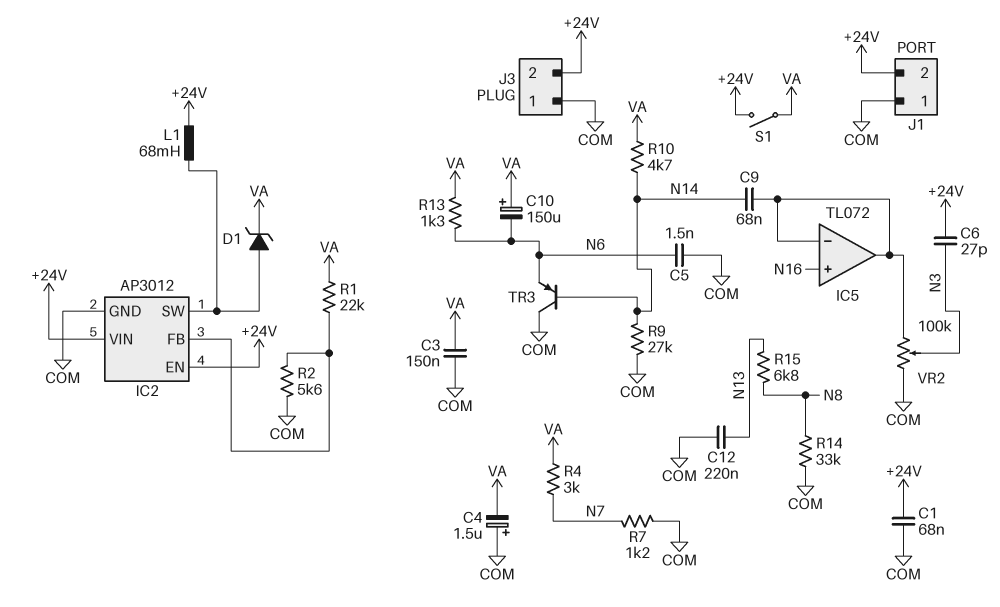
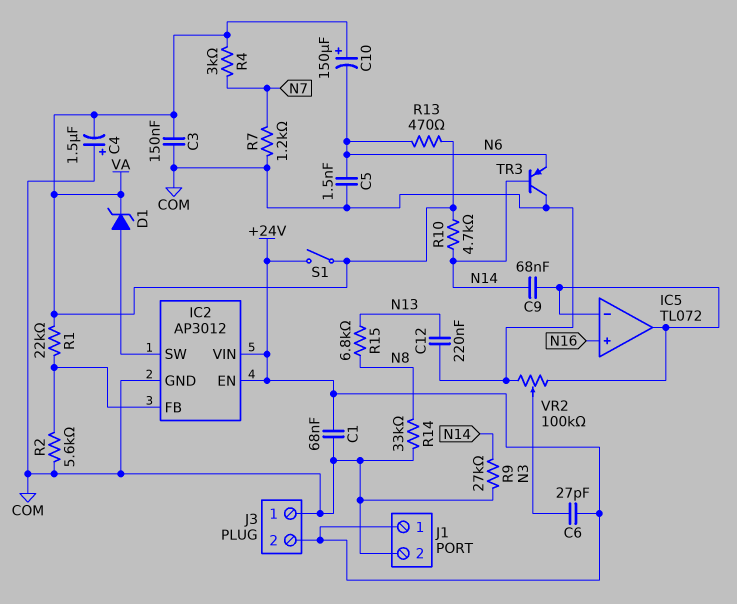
J1 pin 1: COM -> +24V
J1 pin 2: +24V -> COM
L1: 68mH (+24V, IC2/SW) -> none
R13: 1.3k (N6, VA) -> 470 (N6, VA)

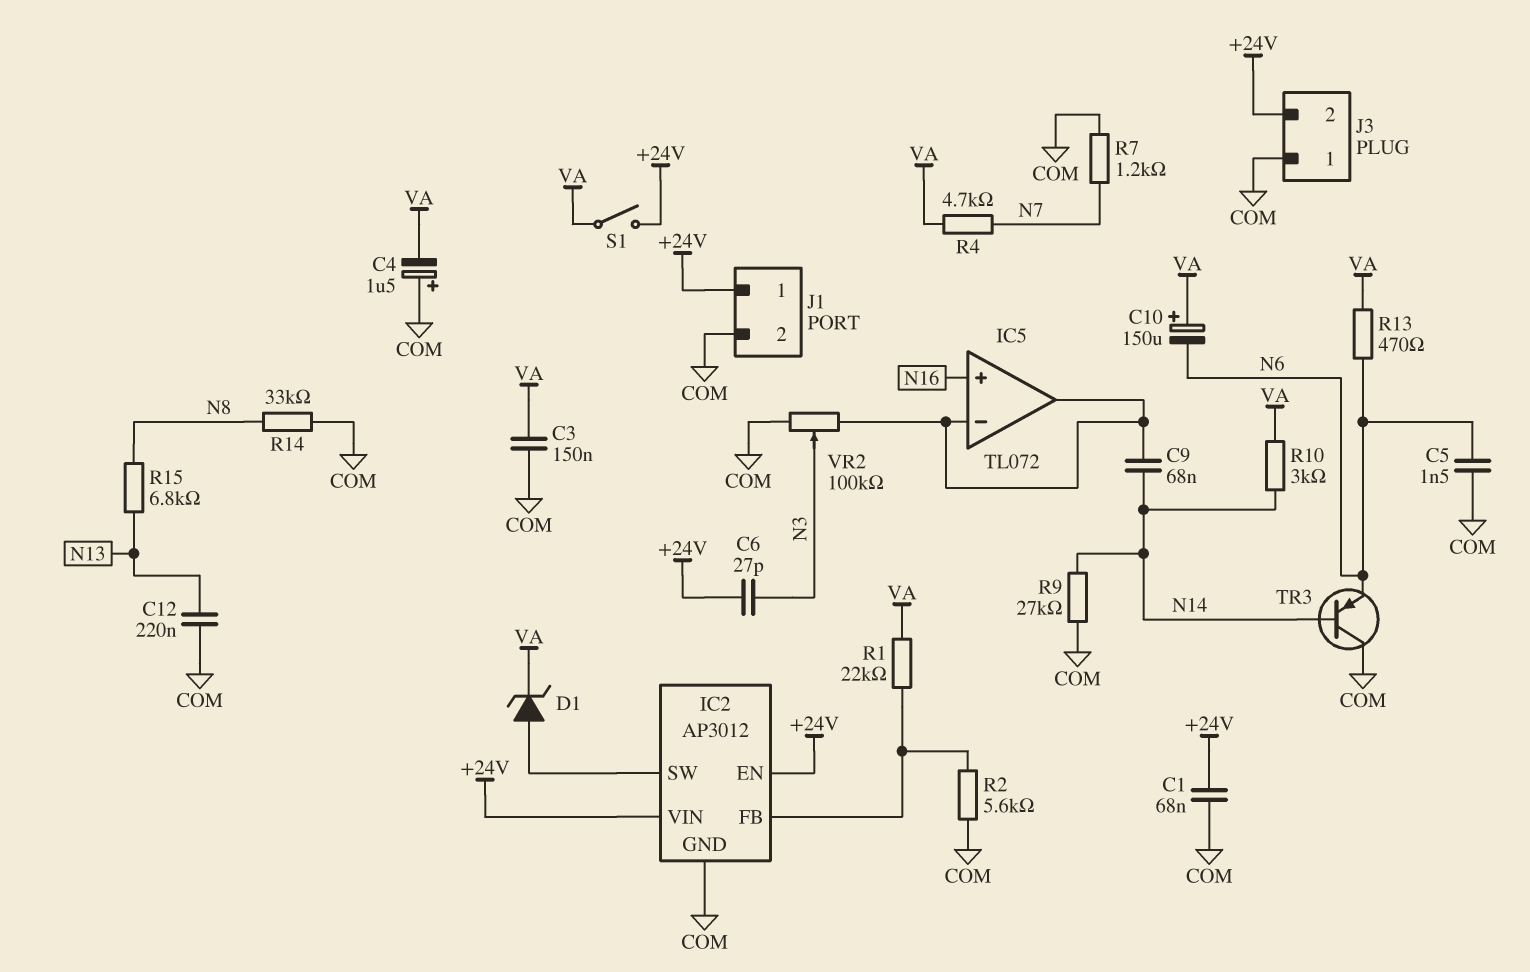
R4: 3k (N7, VA) -> 4.7k (N7, VA)
R10: 4.7k (N14, VA) -> 3k (N14, VA)

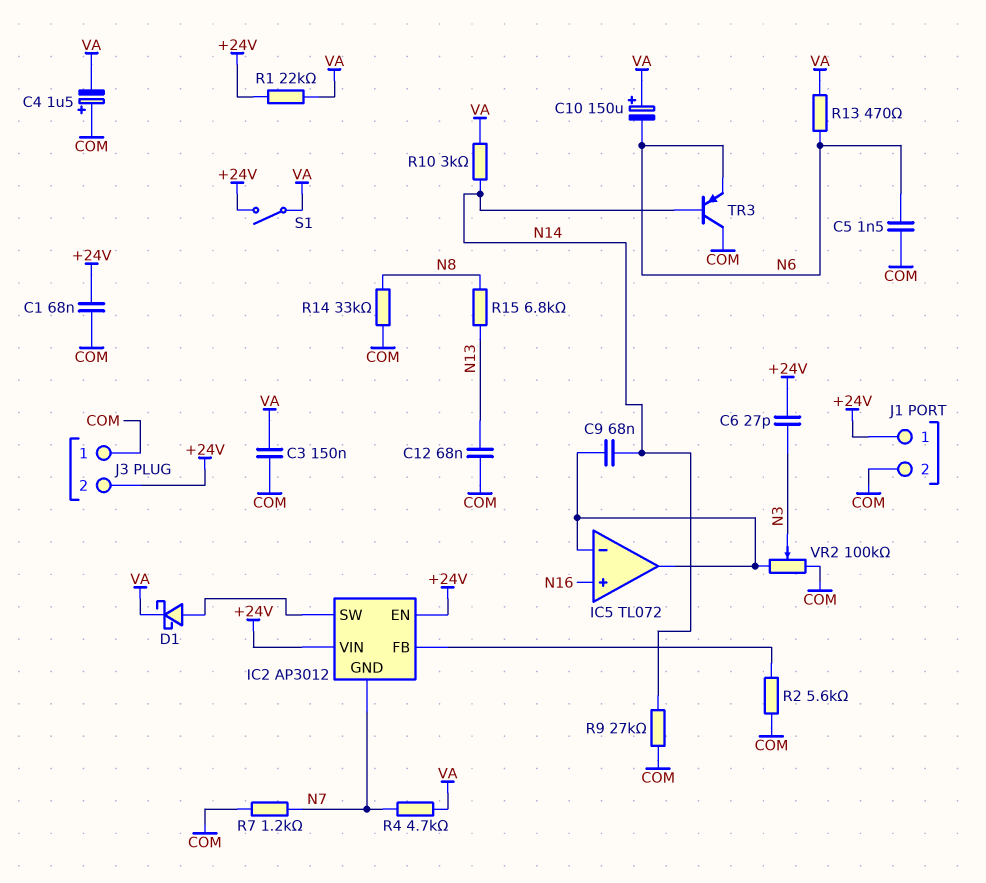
C12: 220nF (COM, N13) -> 68nF (COM, N13)
D1: zener (A IC2/SW, K VA) -> schottky (A IC2/SW, K VA)
IC2 pin GND: COM -> N7
R1: 22k (IC2/FB, VA) -> 22k (+24V, VA)

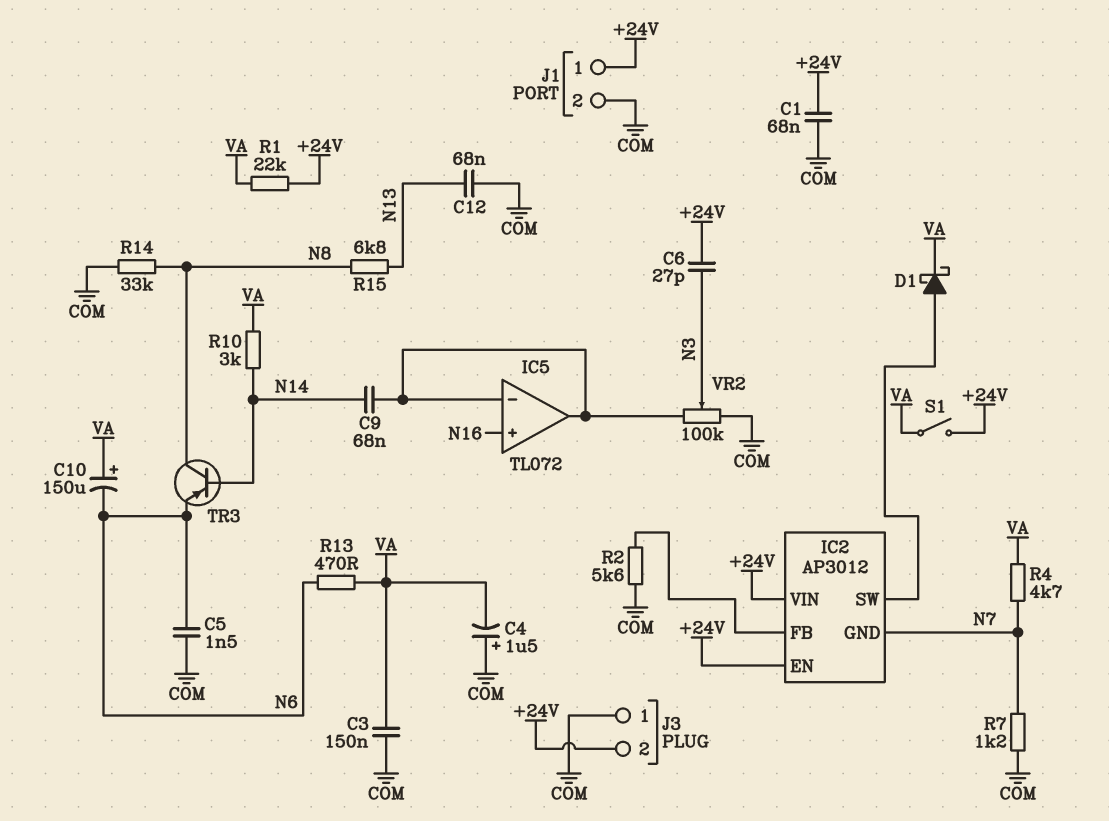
R9: 27k (COM, N14) -> none
TR3: PNP (B N14, C COM, E N6) -> PNP (B N14, C N8, E N6)

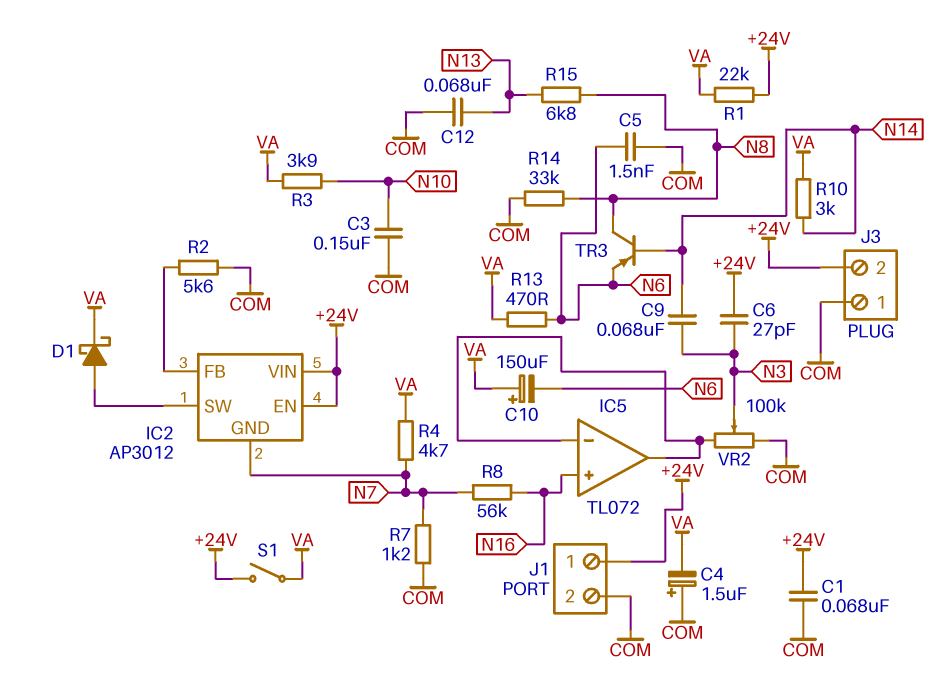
C3: 150nF (COM, VA) -> 150nF (COM, N10)
C9: 68nF (IC5/in-, N14) -> 68nF (N3, N14)
R3: none -> 3.9k (N10, VA)
R8: none -> 56k (N7, N16)

